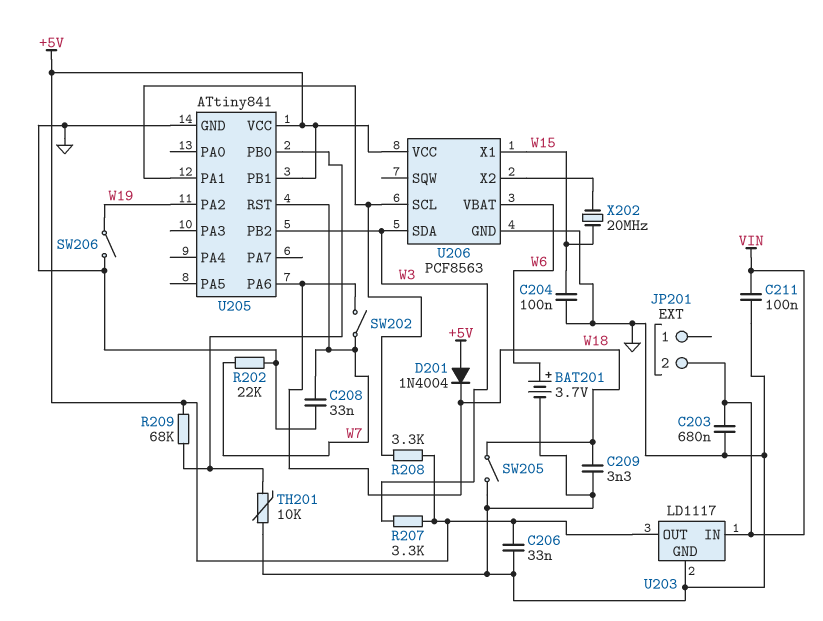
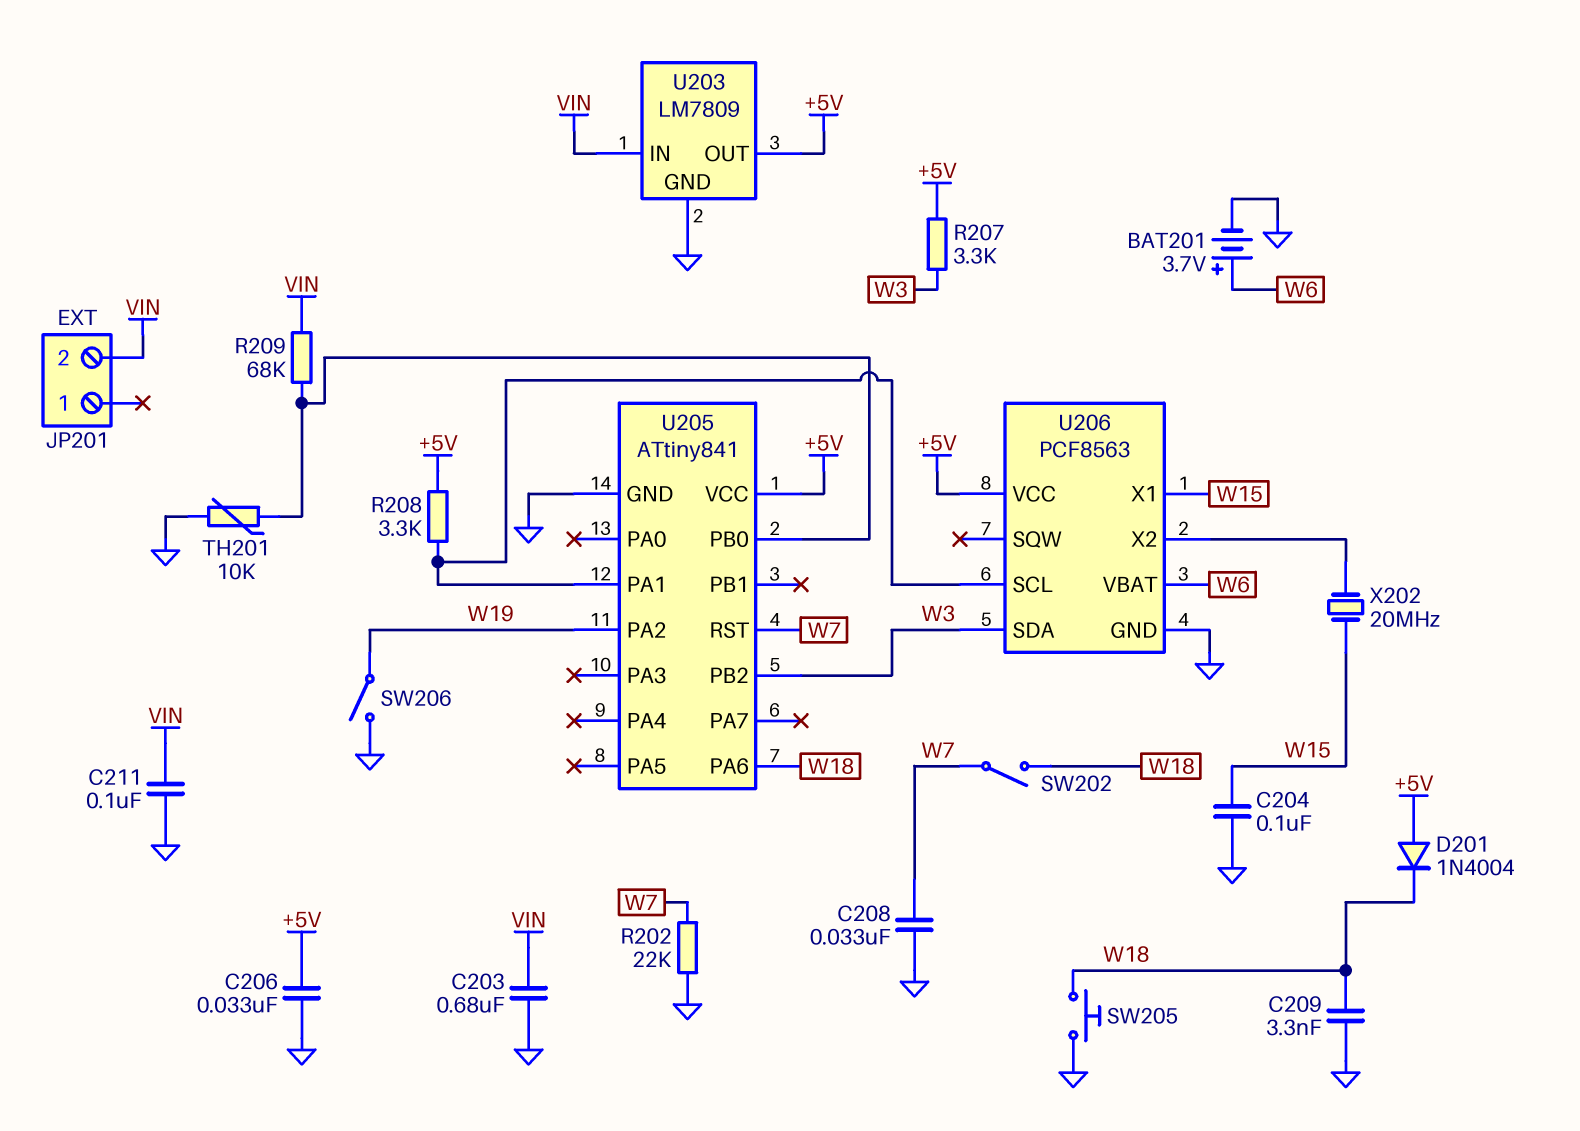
R209: 68k (+5V, U205/PB0) -> 68k (U205/PB0, VIN)
SW205: switch (GND, W18) -> button (GND, W18)
U203: LD1117 -> LM7809
U205 pin PB1: +5V -> none

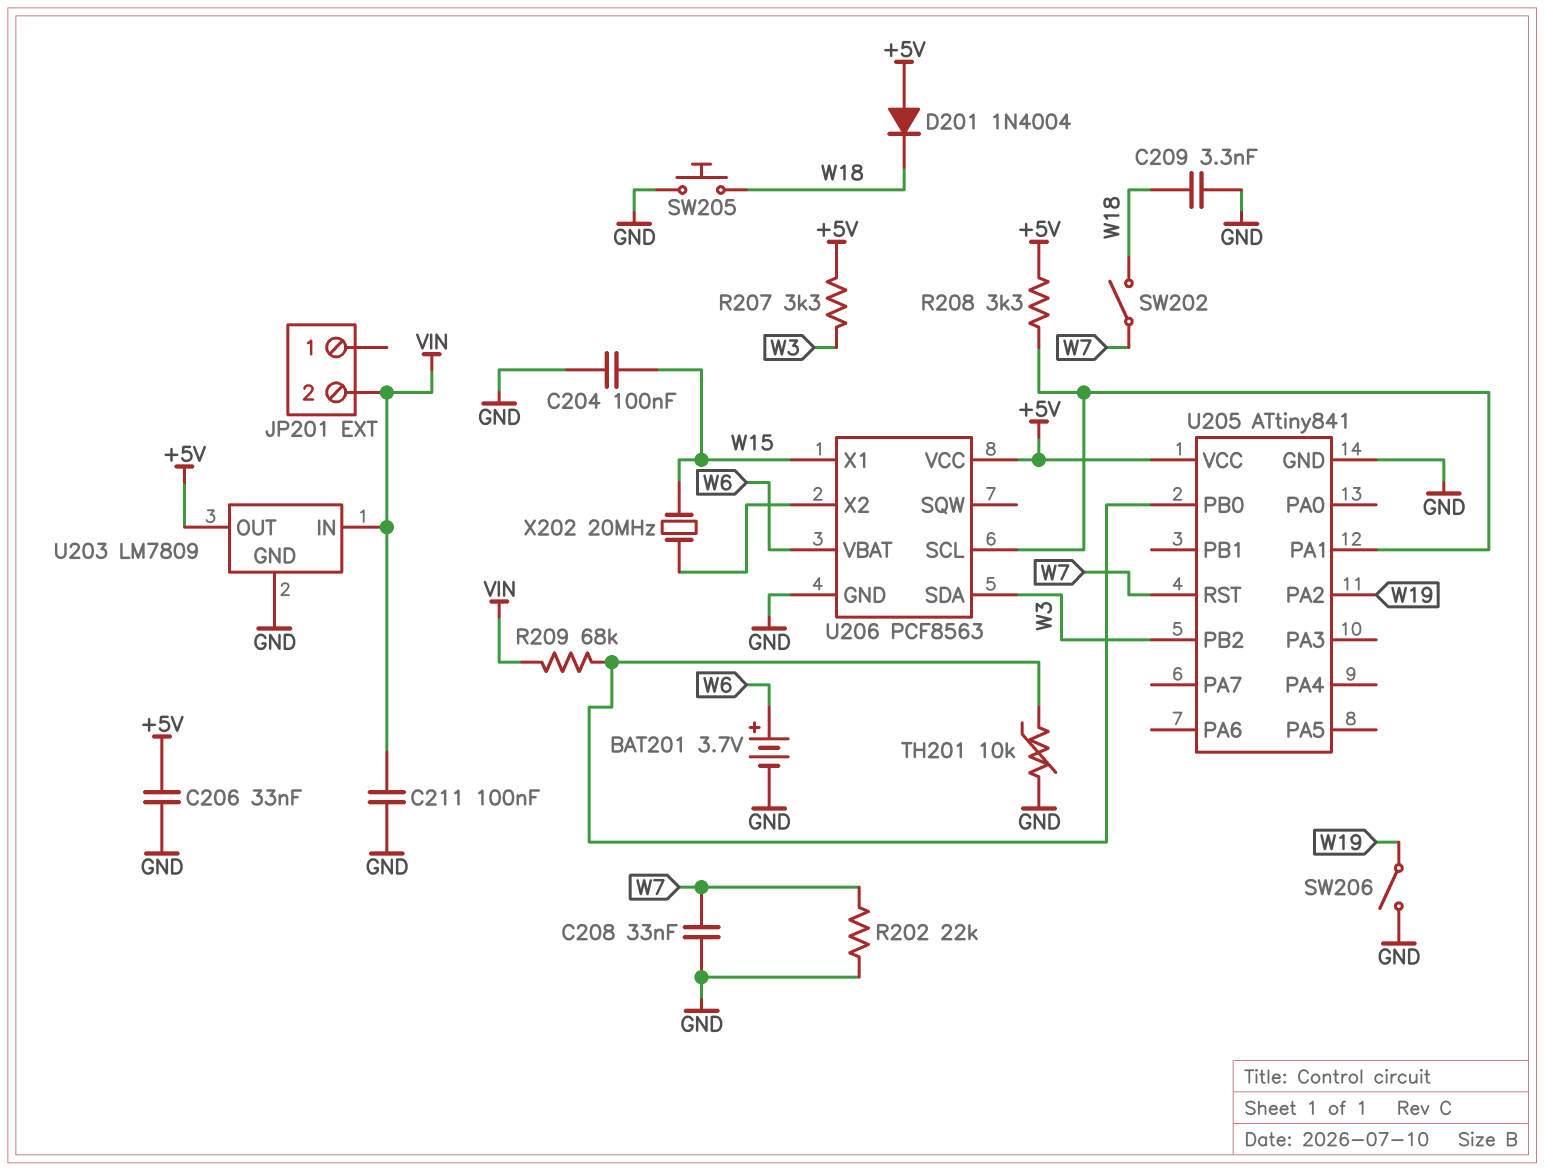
C203: 680nF (GND, VIN) -> none
U205 pin PA6: W18 -> none

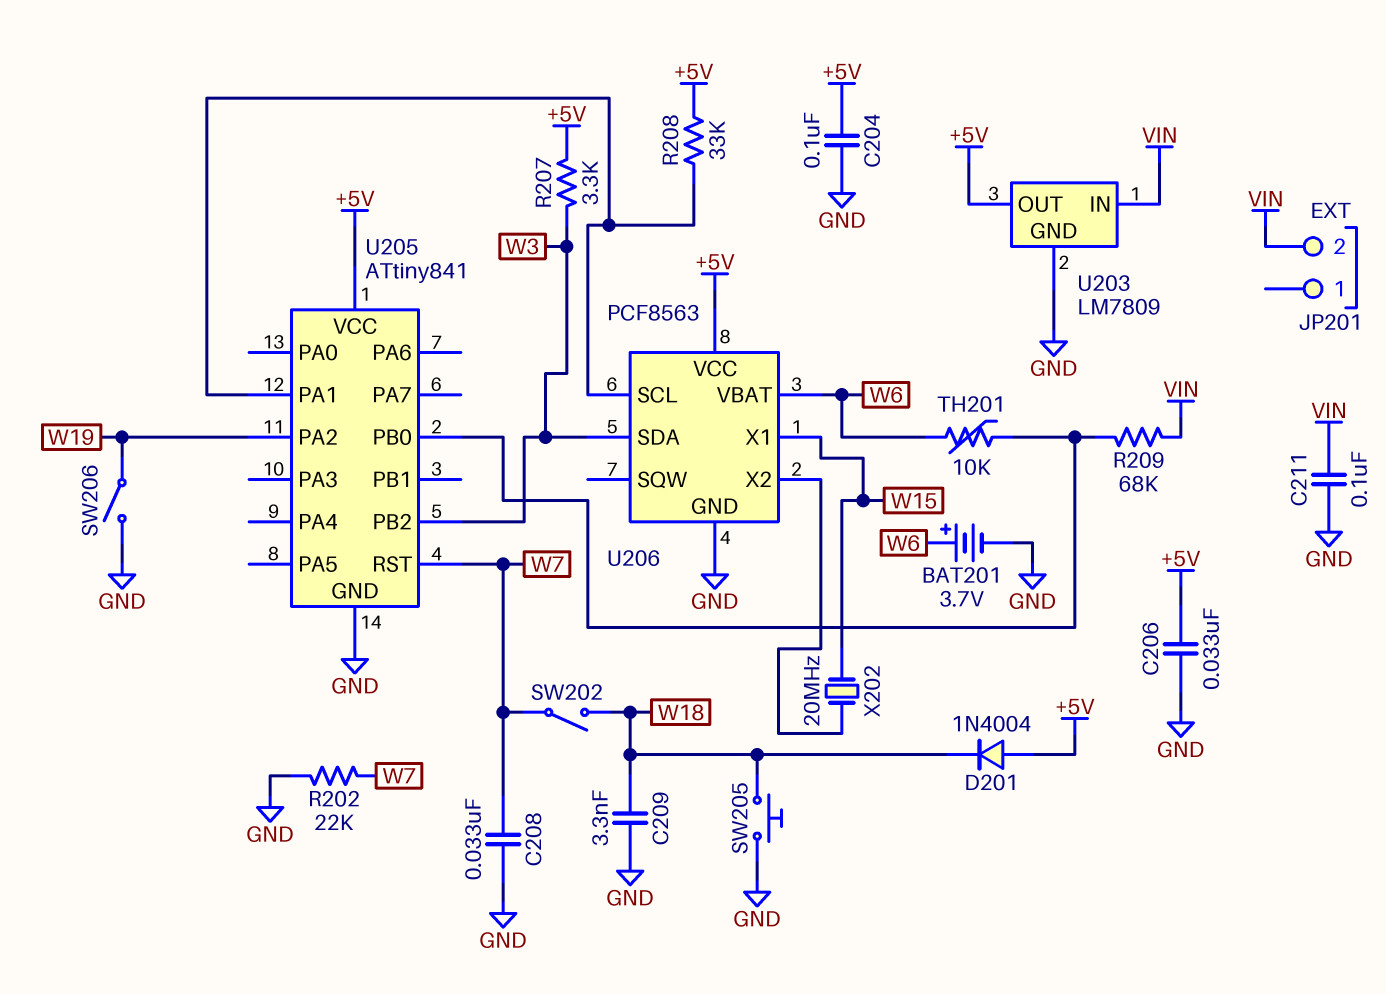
C204: 100nF (GND, W15) -> 100nF (+5V, GND)
R208: 3.3k (+5V, U205/PA1) -> 33k (+5V, U205/PA1)
TH201: 10k (GND, U205/PB0) -> 10k (U205/PB0, W6)

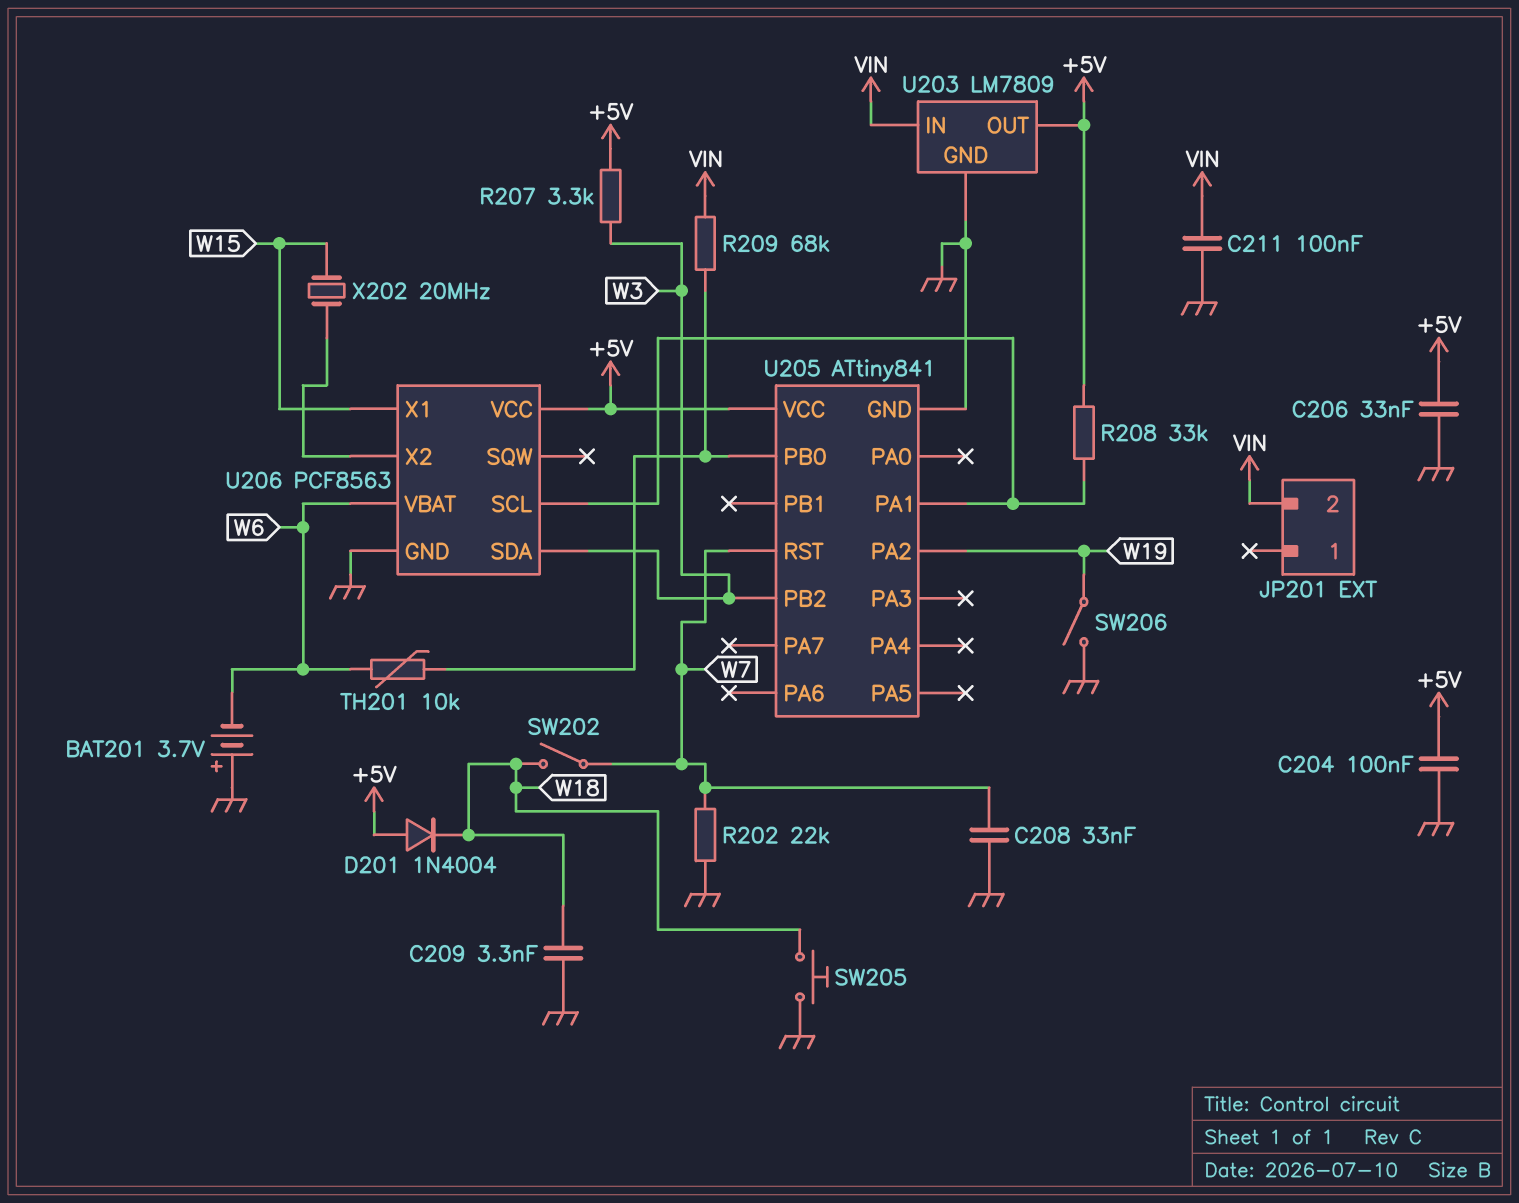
BAT201: 3.7V (plus W6, minus GND) -> 3.7V (plus GND, minus W6)

